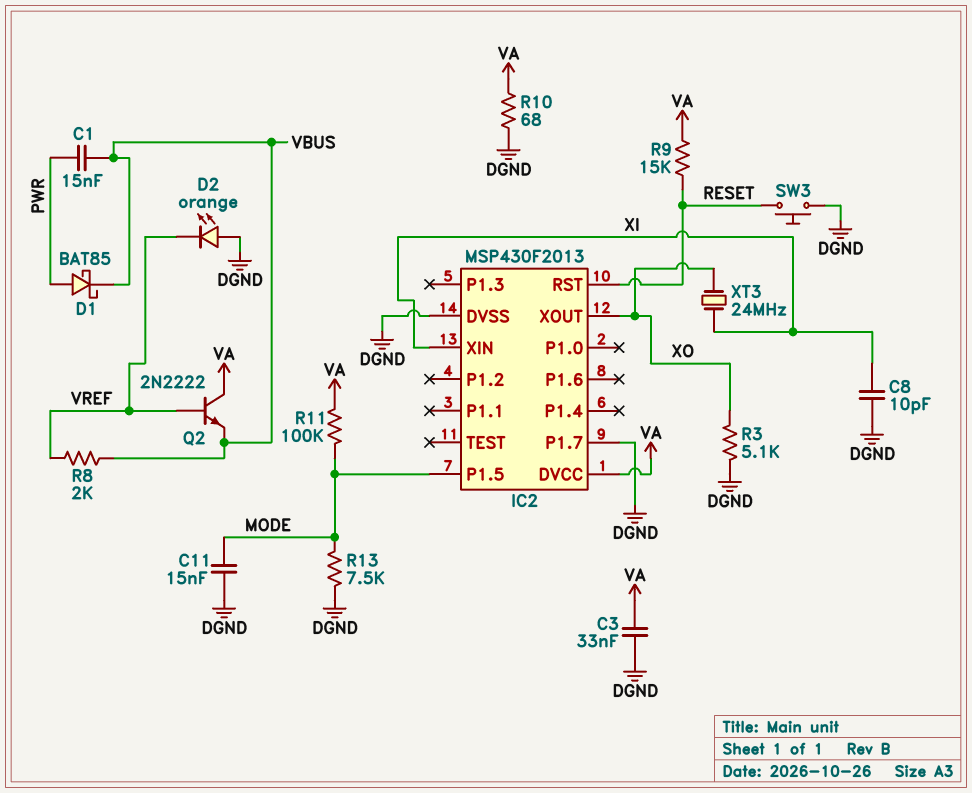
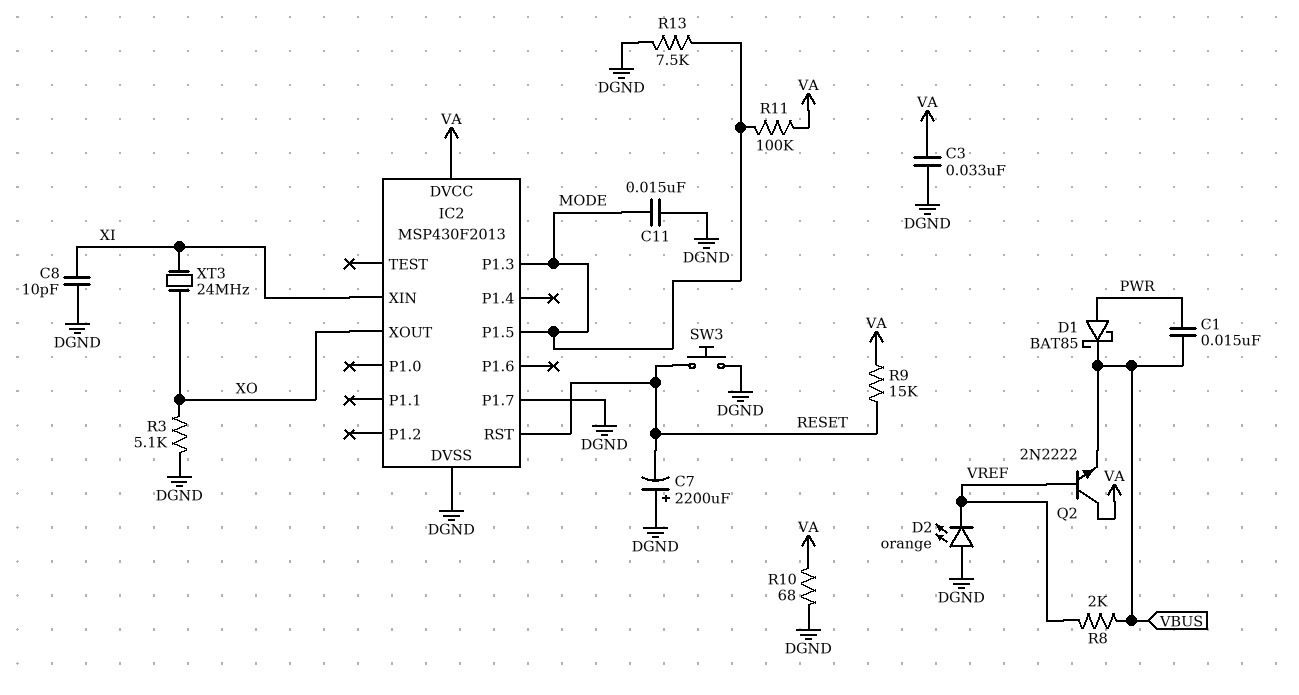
C7: none -> 2200uF (plus DGND, minus RESET)
IC2 pin P1.3: none -> MODE

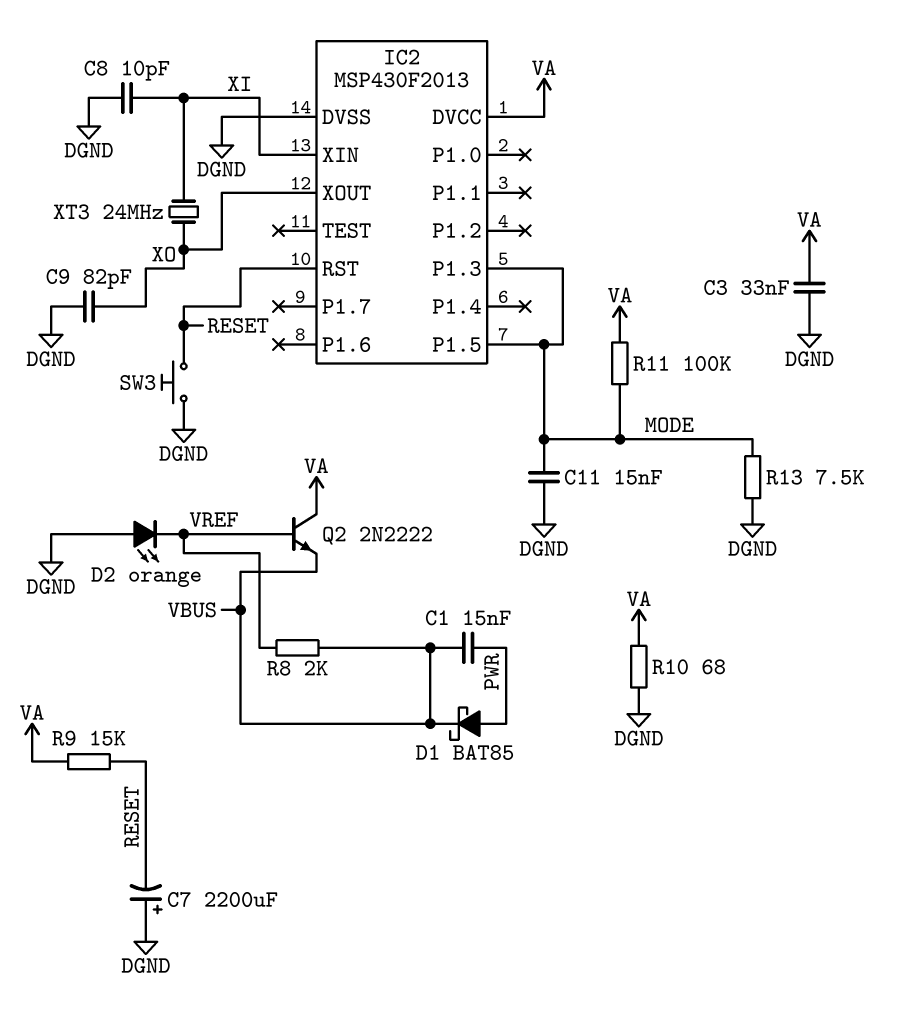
C9: none -> 82pF (DGND, XO)
IC2 pin P1.7: DGND -> none
R3: 5.1k (DGND, XO) -> none

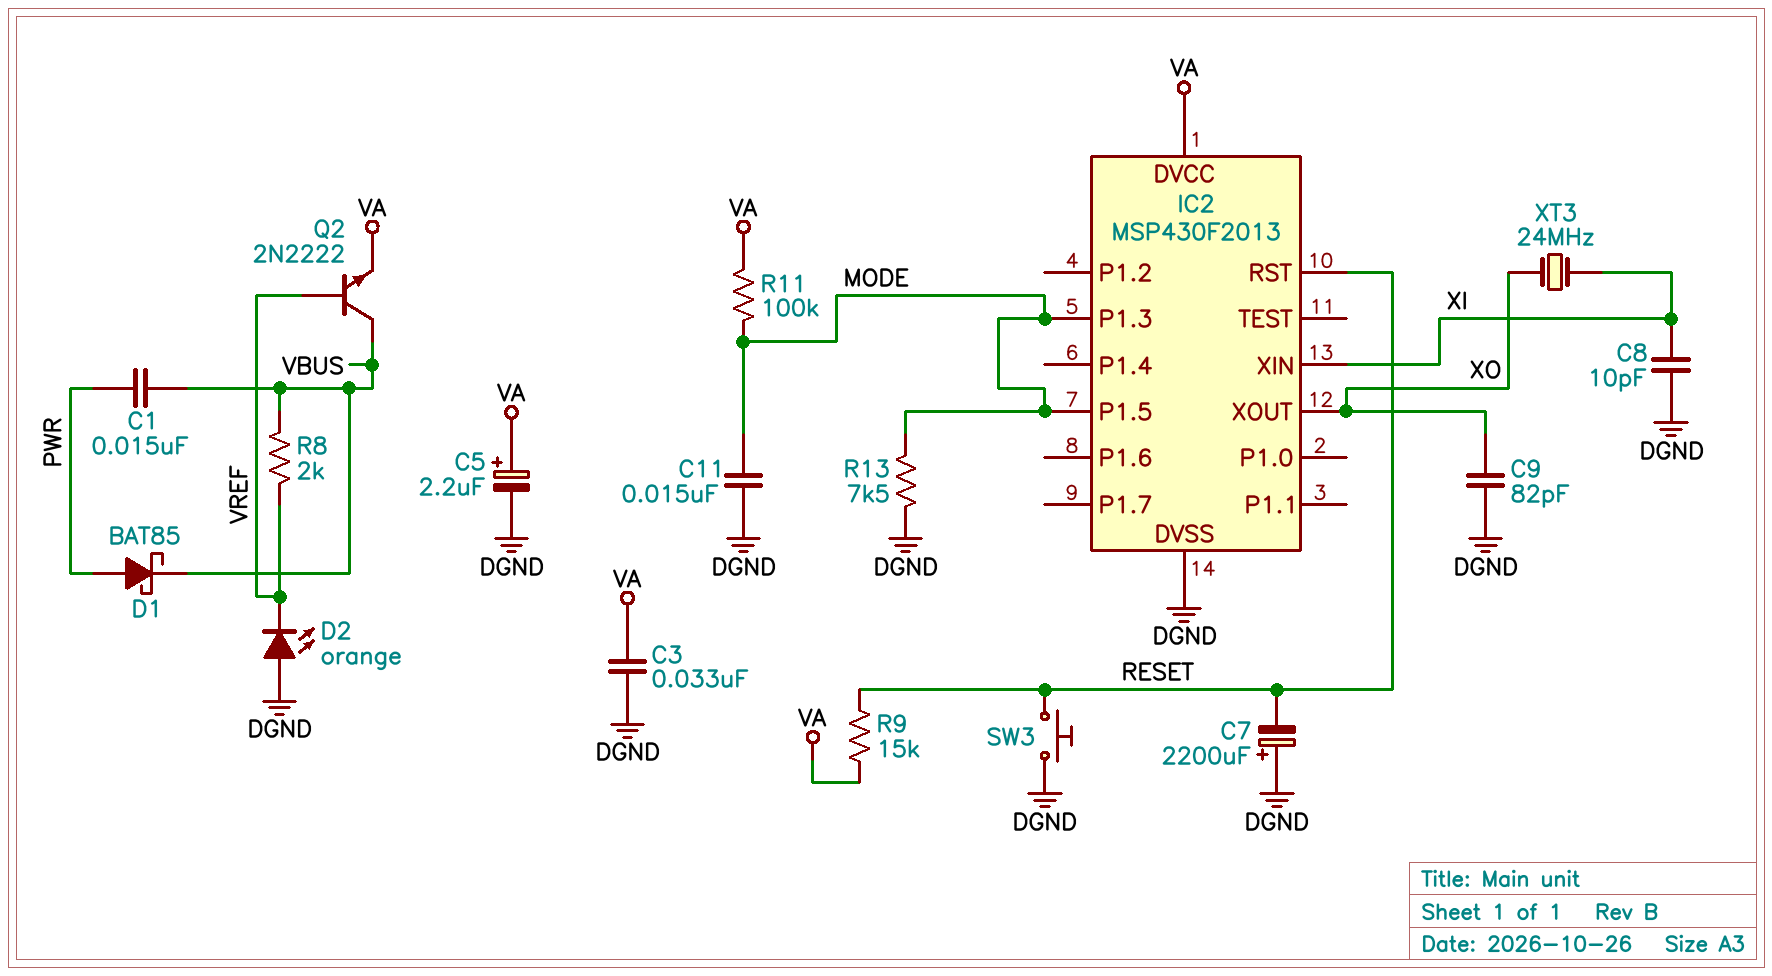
C5: none -> 2.2uF (plus VA, minus DGND)
Q2: NPN 2N2222 (B VREF, C VA, E VBUS) -> NPN 2N2222 (B VREF, C VBUS, E VA)
R10: 68 (DGND, VA) -> none

